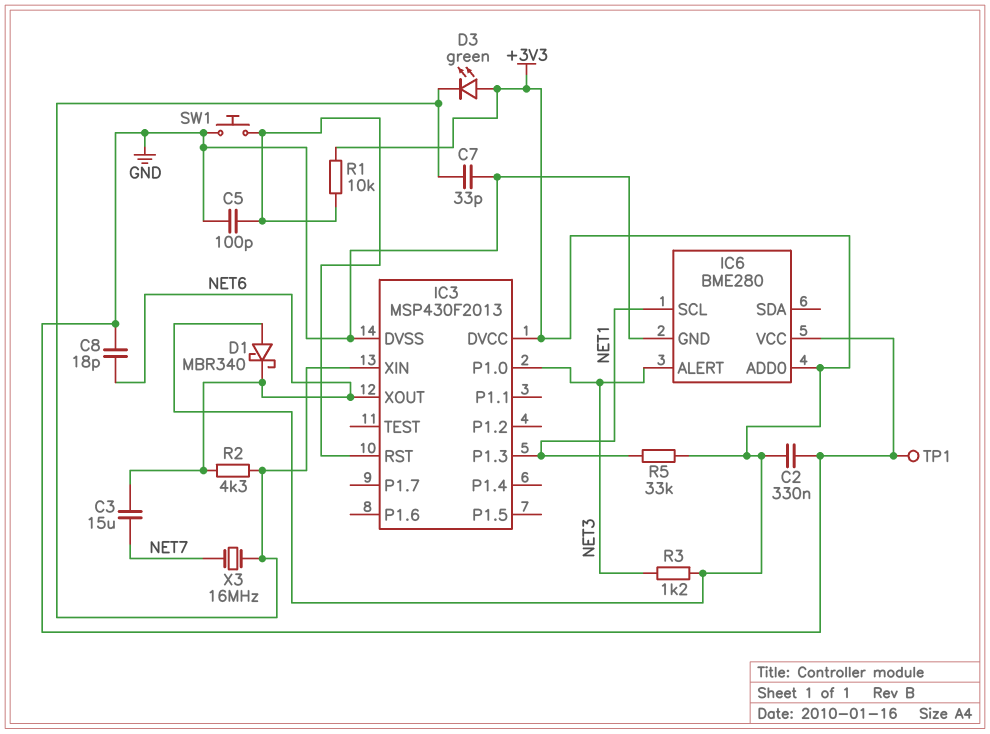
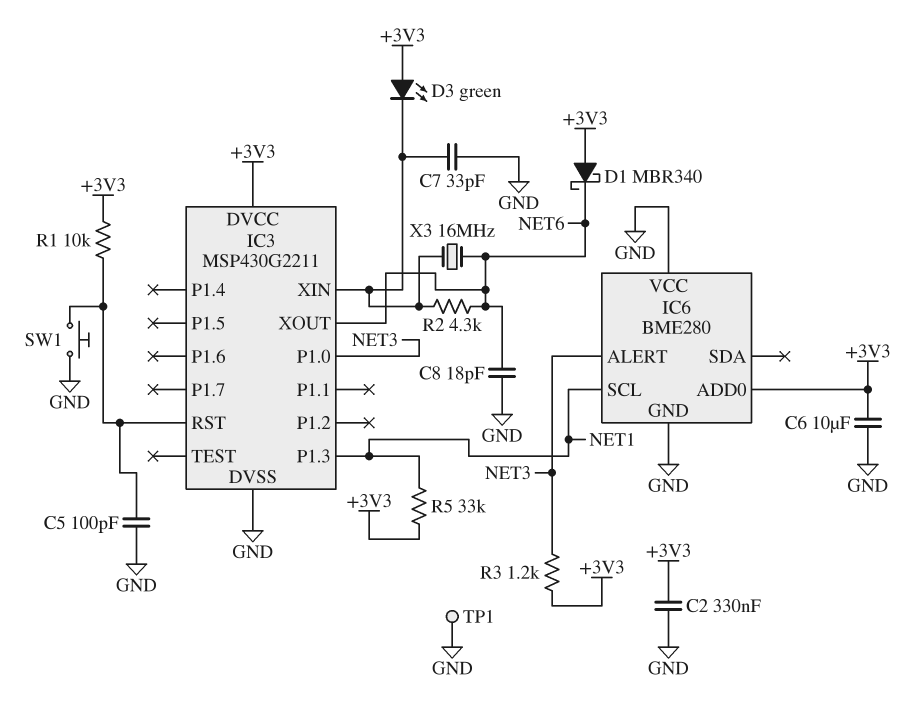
C3: 15uF (NET6, NET7) -> none
C6: none -> 10uF (+3V3, GND)
IC3: MSP430F2013 -> MSP430G2211
X3: 16MHz (IC3/XIN, NET7) -> 16MHz (IC3/XIN, NET6)

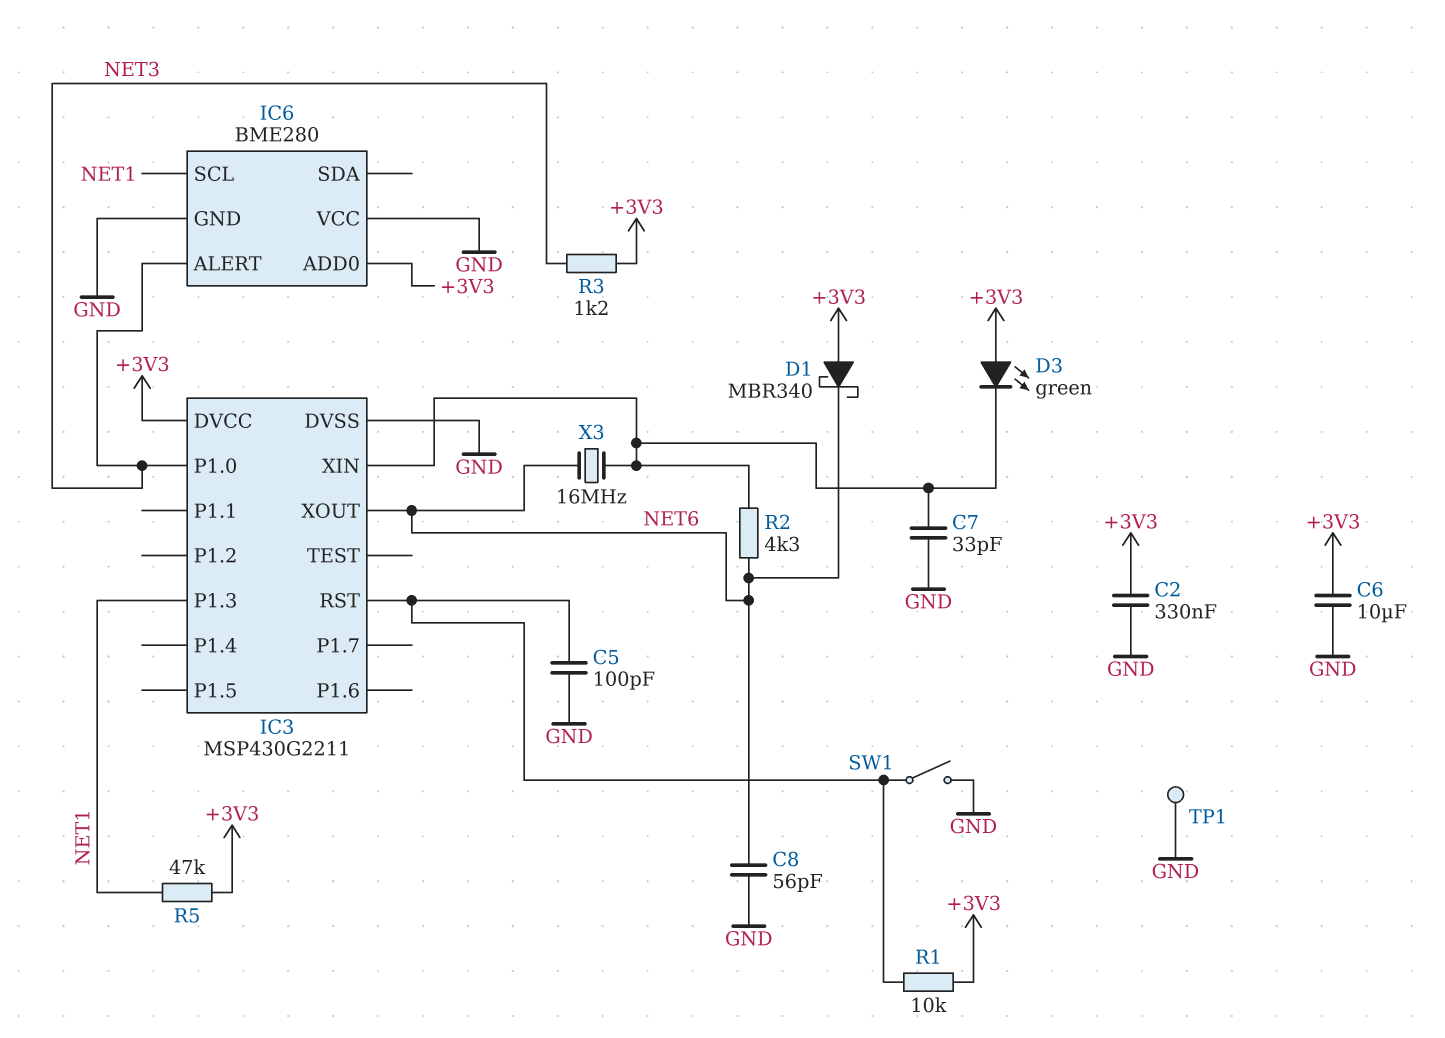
C8: 18pF (GND, NET6) -> 56pF (GND, NET6)
R5: 33k (+3V3, NET1) -> 47k (+3V3, NET1)
SW1: button (GND, IC3/RST) -> switch (GND, IC3/RST)

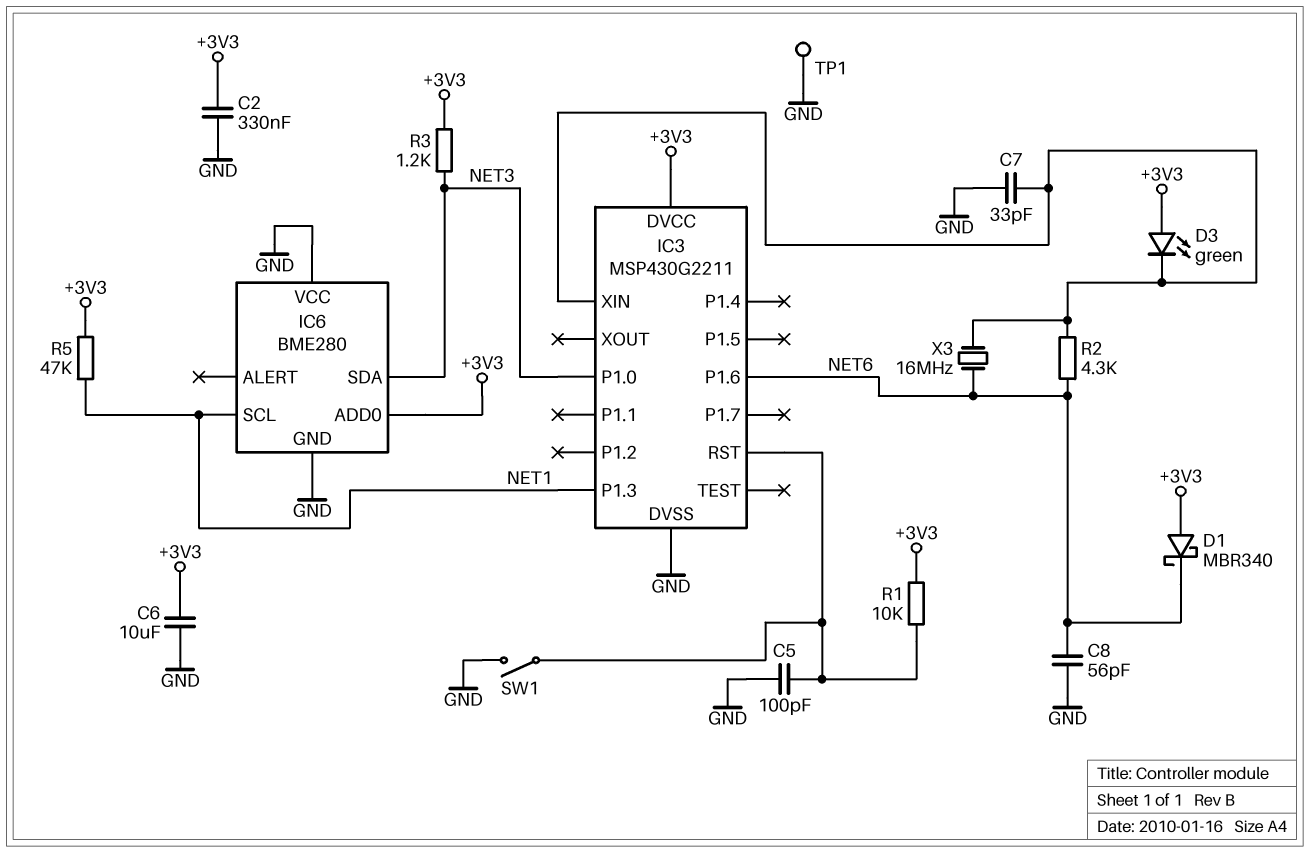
IC3 pin P1.6: none -> NET6
IC3 pin XOUT: NET6 -> none
IC6 pin ALERT: NET3 -> none
IC6 pin SDA: none -> NET3

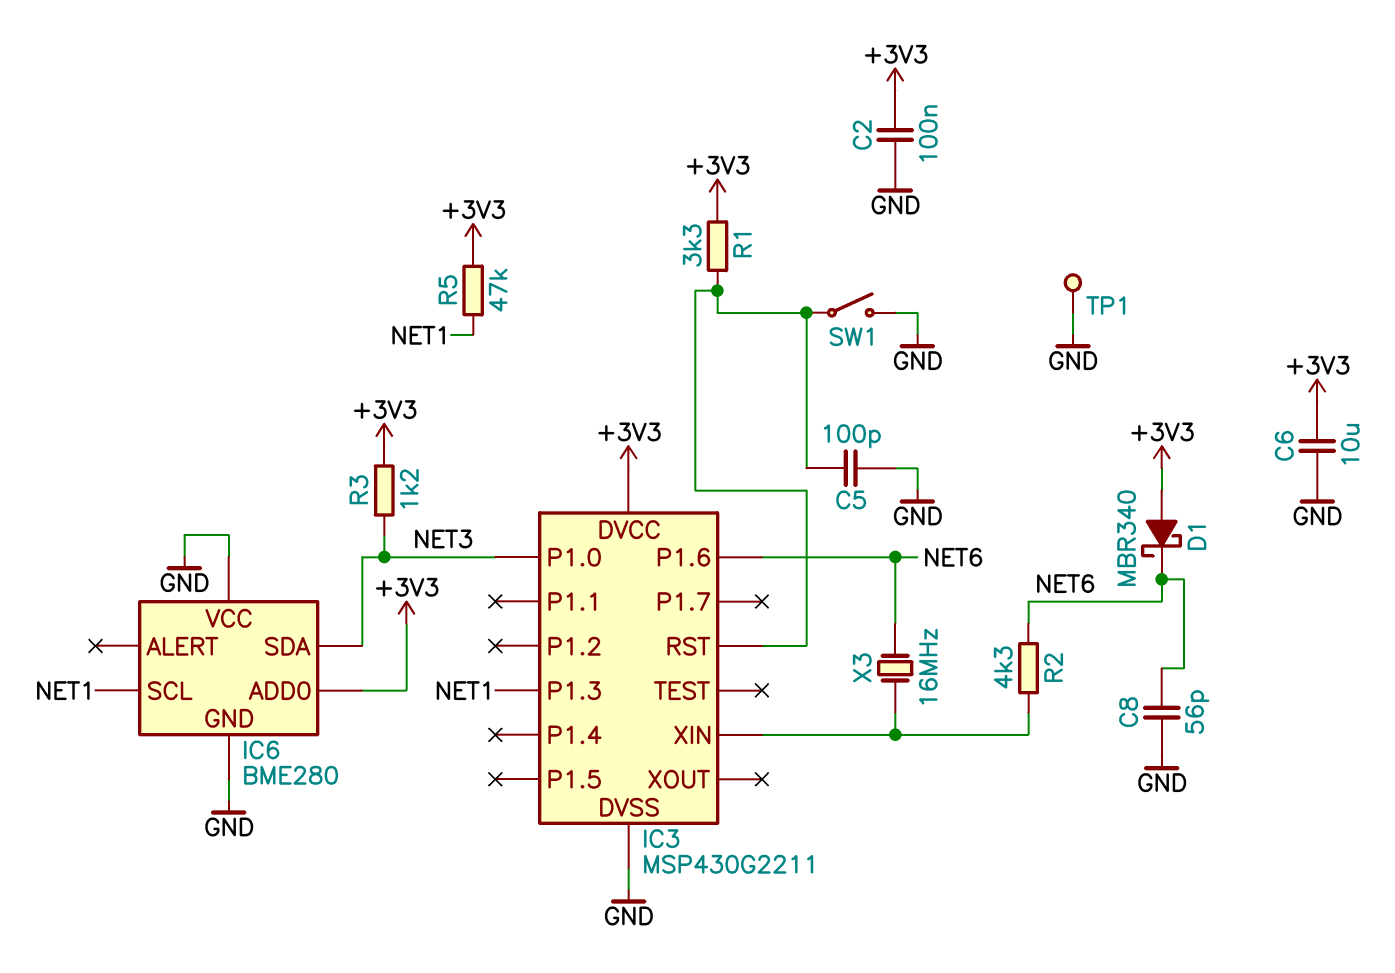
C2: 330nF (+3V3, GND) -> 100nF (+3V3, GND)
C7: 33pF (GND, IC3/XIN) -> none
D3: LED green (A +3V3, K IC3/XIN) -> none
R1: 10k (+3V3, IC3/RST) -> 3.3k (+3V3, IC3/RST)

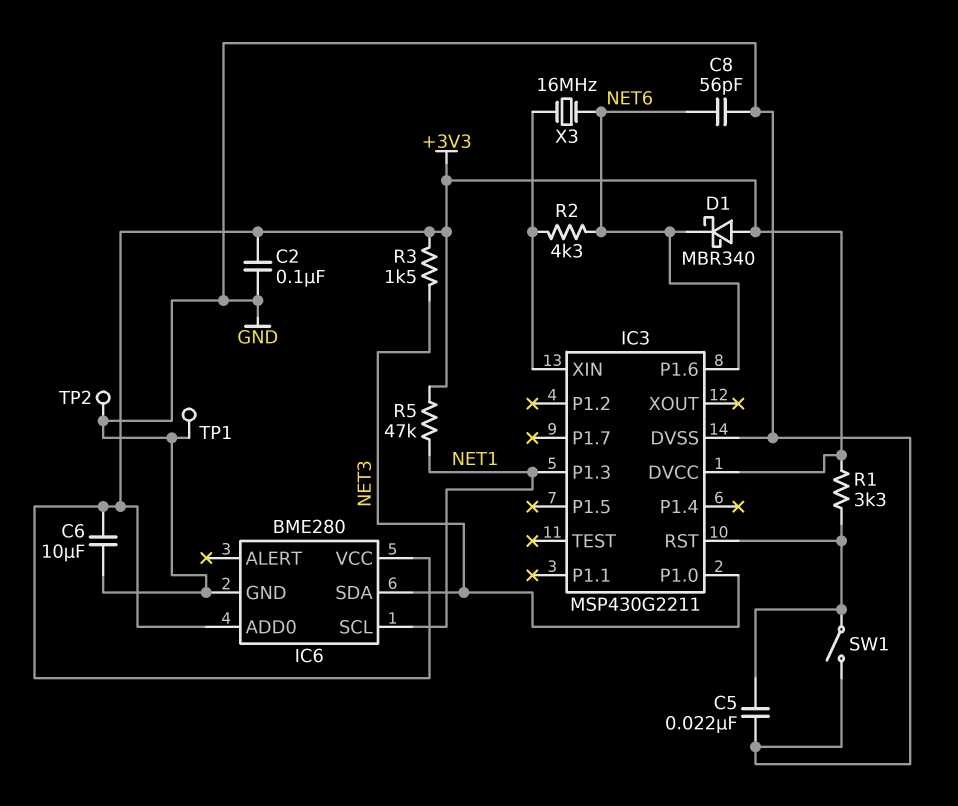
C5: 100pF (GND, IC3/RST) -> 22nF (GND, IC3/RST)
IC6 pin VCC: GND -> +3V3
R3: 1.2k (+3V3, NET3) -> 1.5k (+3V3, NET3)
TP2: none -> test point (GND)

